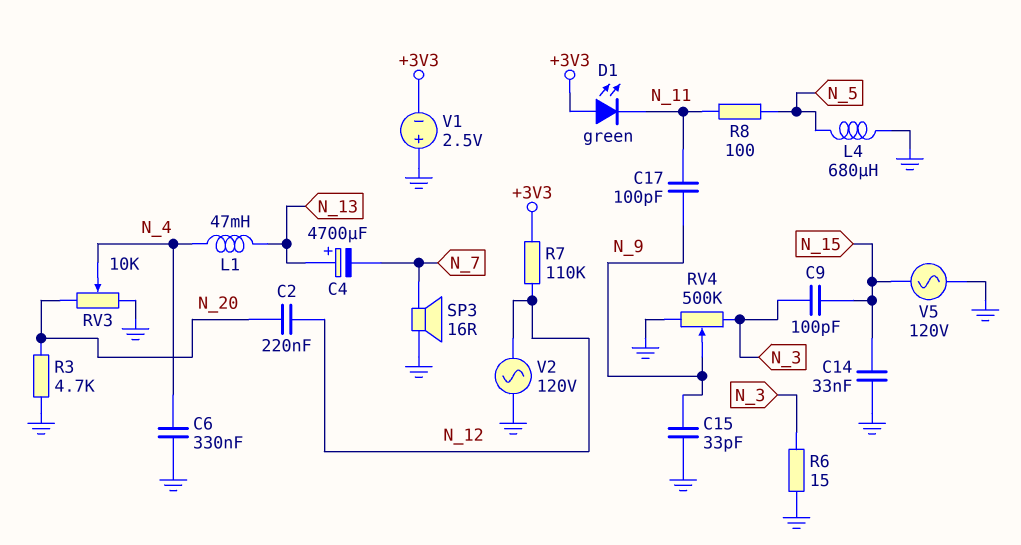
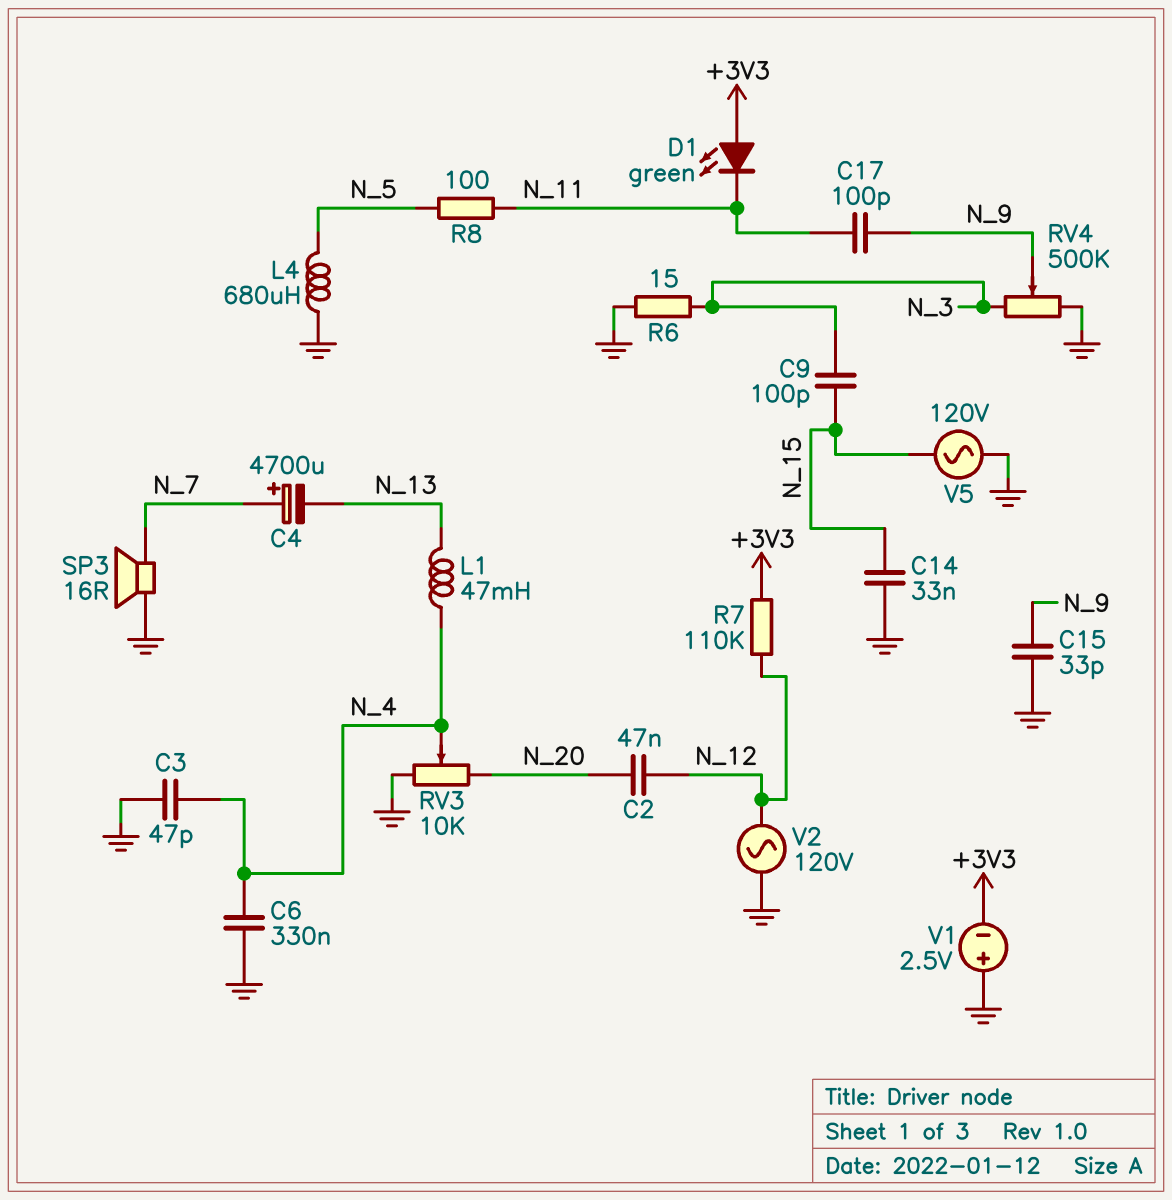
C2: 220nF (N_12, N_20) -> 47nF (N_12, N_20)
C3: none -> 47pF (GND, N_4)
C4: 4700uF (plus N_13, minus N_7) -> 4700uF (plus N_7, minus N_13)
R3: 4.7k (GND, N_20) -> none

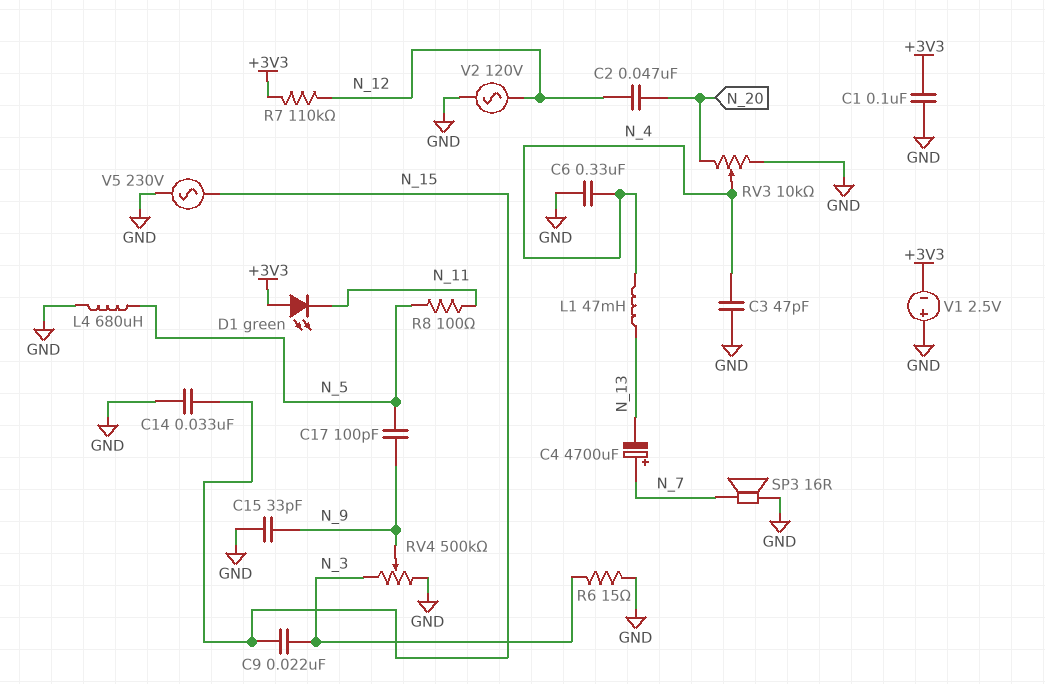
C1: none -> 100nF (+3V3, GND)
C9: 100pF (N_3, N_15) -> 22nF (N_3, N_15)
C17: 100pF (N_9, N_11) -> 100pF (N_5, N_9)
V5: AC 120V (GND, N_15) -> AC 230V (GND, N_15)

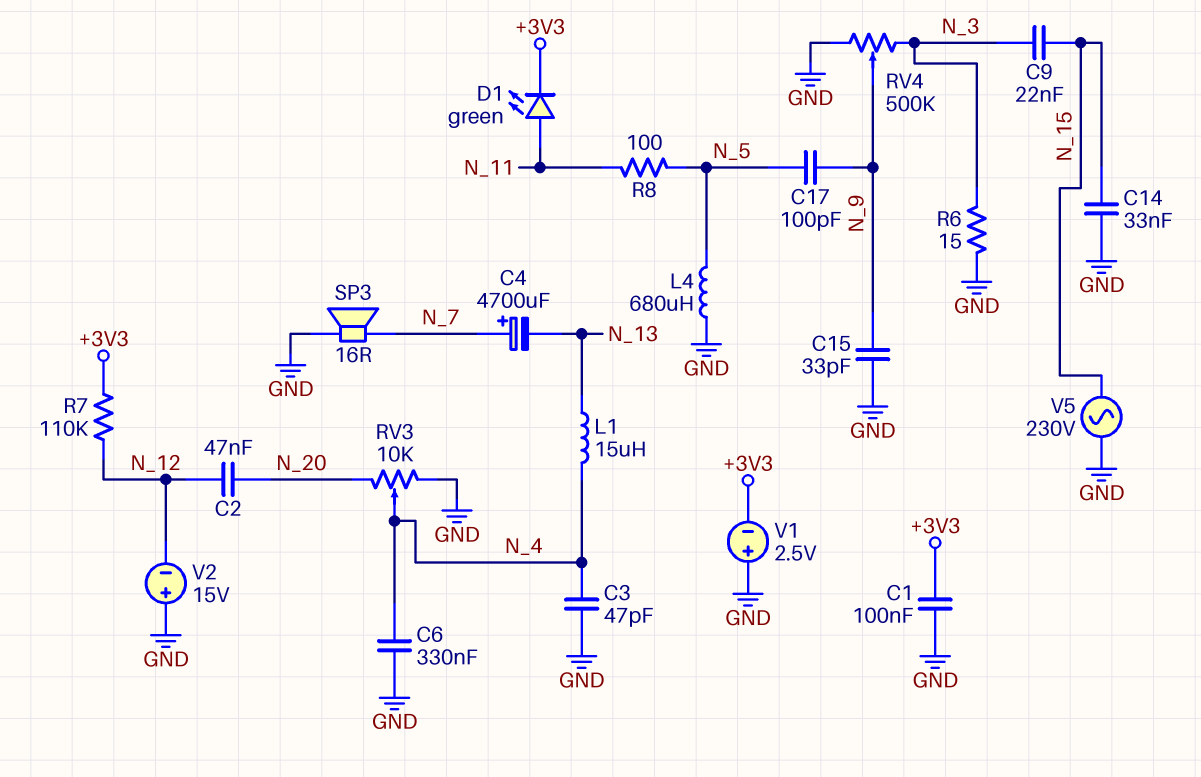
D1: LED green (A +3V3, K N_11) -> LED green (A N_11, K +3V3)
L1: 47mH (N_4, N_13) -> 15uH (N_4, N_13)
V2: AC 120V (GND, N_12) -> 15V (plus GND, minus N_12)

